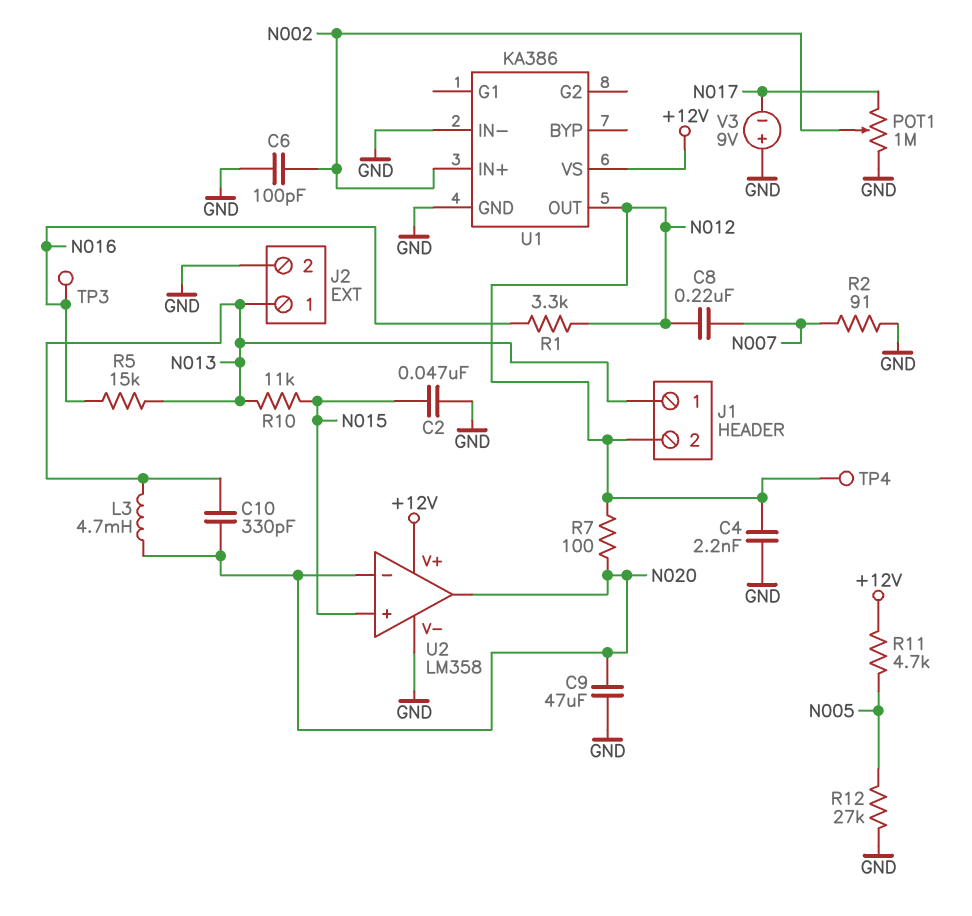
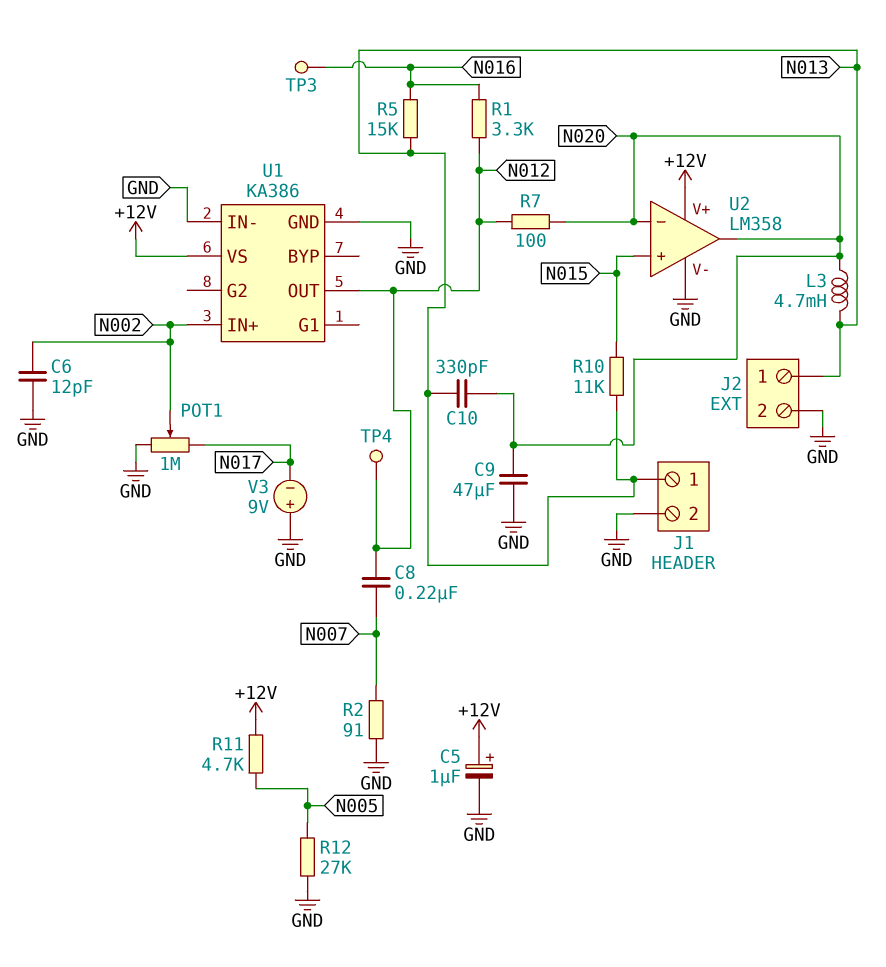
C2: 47nF (GND, N015) -> none
C4: 2.2nF (GND, N012) -> none
C5: none -> 1uF (plus +12V, minus GND)
C6: 100pF (GND, N002) -> 12pF (GND, N002)
J1 pin 2: N012 -> GND

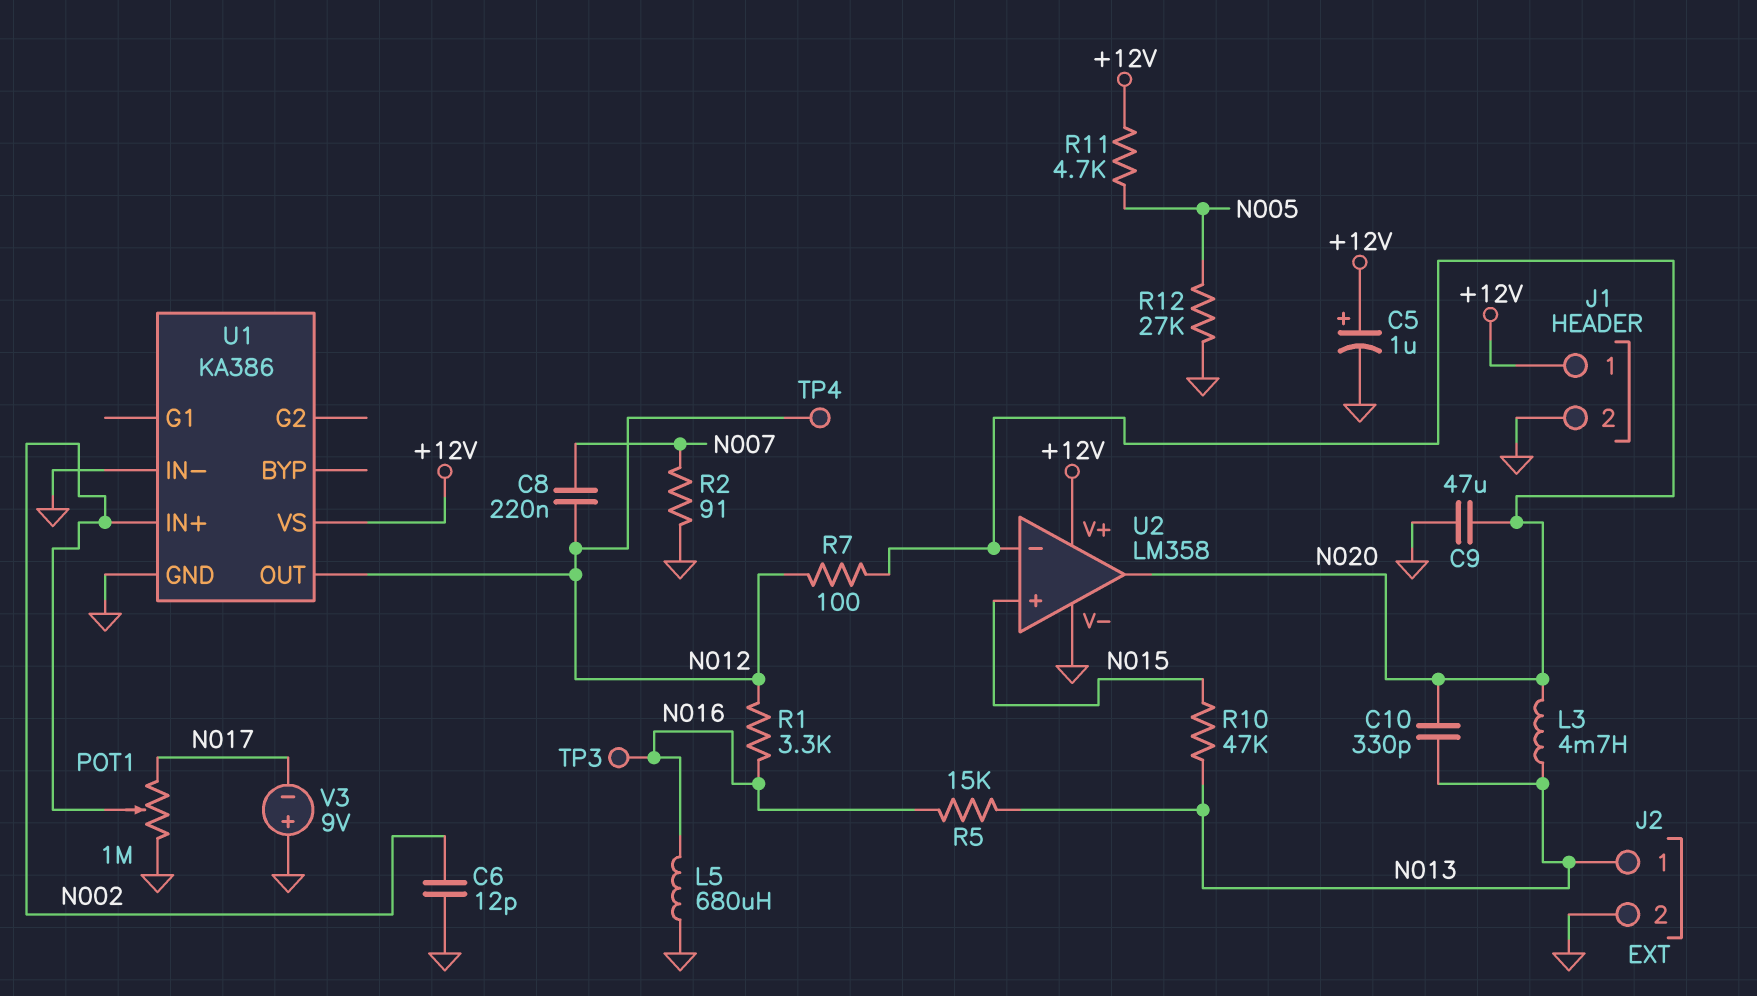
J1 pin 1: N013 -> +12V
L5: none -> 680uH (GND, N016)
R10: 11k (N013, N015) -> 47k (N013, N015)

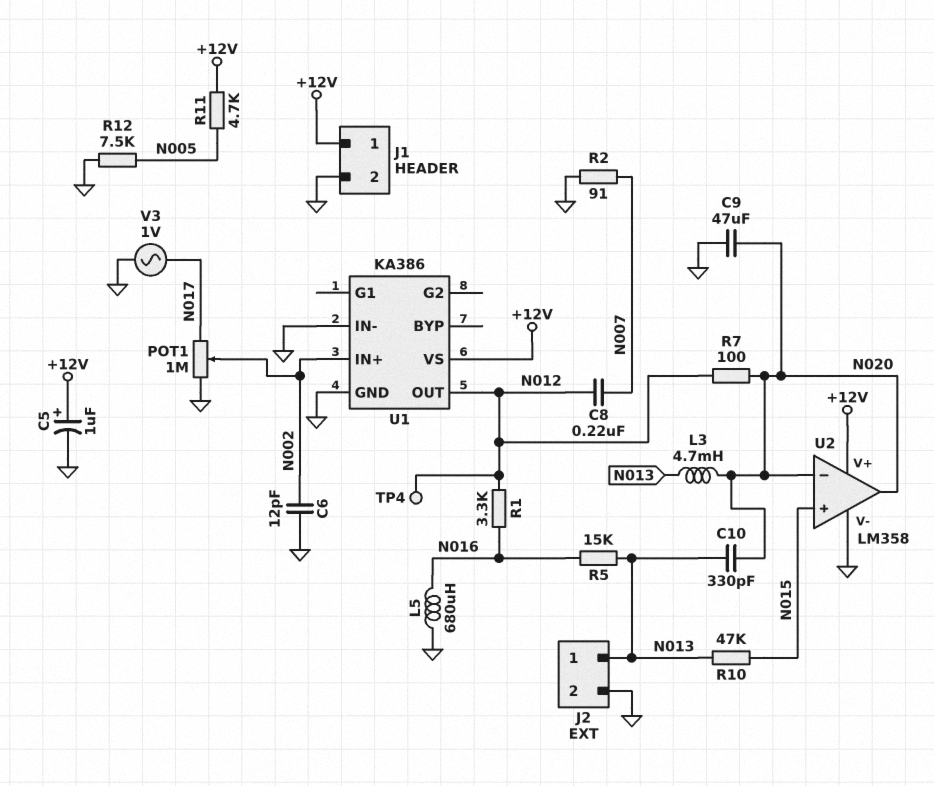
R12: 27k (GND, N005) -> 7.5k (GND, N005)
TP3: test point (N016) -> none
V3: 9V (plus GND, minus N017) -> AC 1V (GND, N017)

